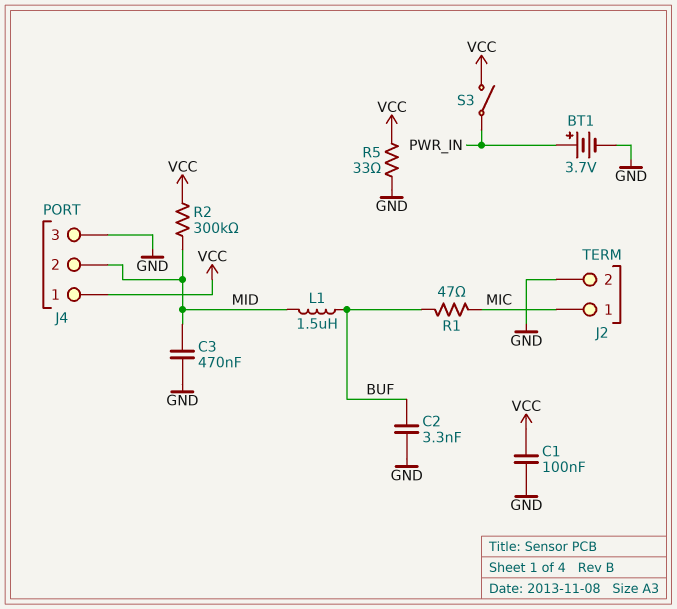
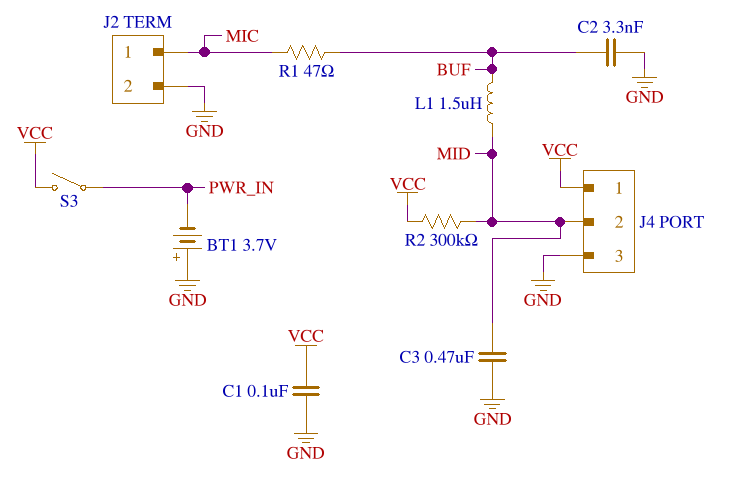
BT1: 3.7V (plus PWR_IN, minus GND) -> 3.7V (plus GND, minus PWR_IN)
R5: 33 (GND, VCC) -> none

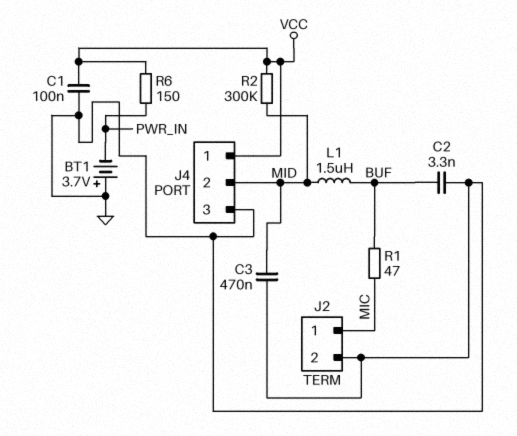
R6: none -> 150 (PWR_IN, VCC)
S3: switch (PWR_IN, VCC) -> none

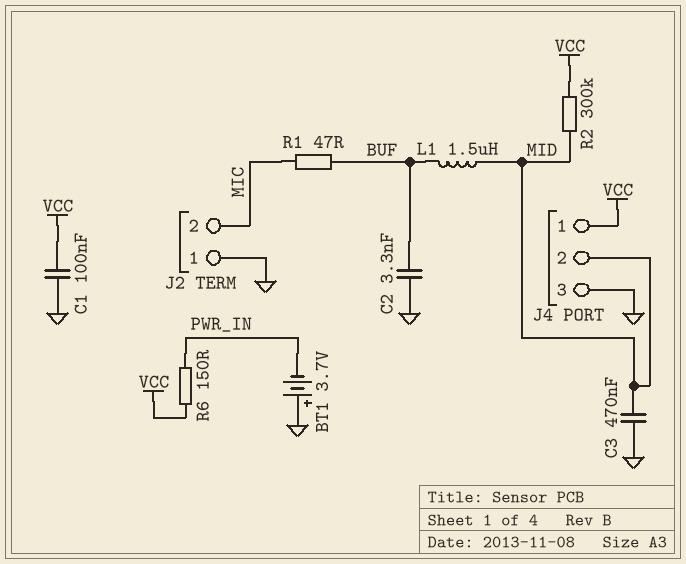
J2 pin 1: MIC -> GND
J2 pin 2: GND -> MIC

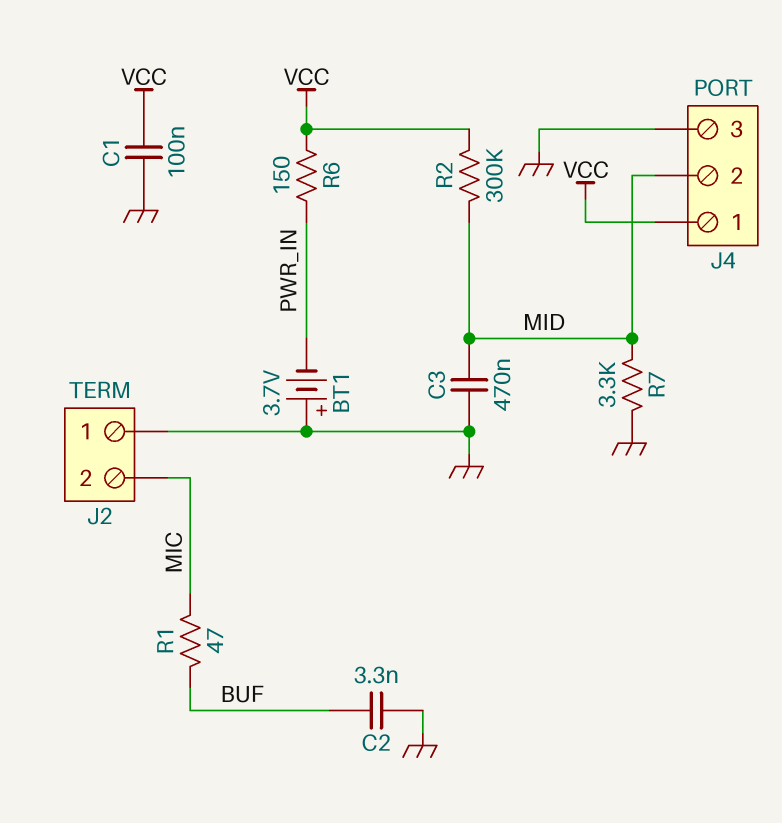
L1: 1.5uH (BUF, MID) -> none
R7: none -> 3.3k (GND, MID)

